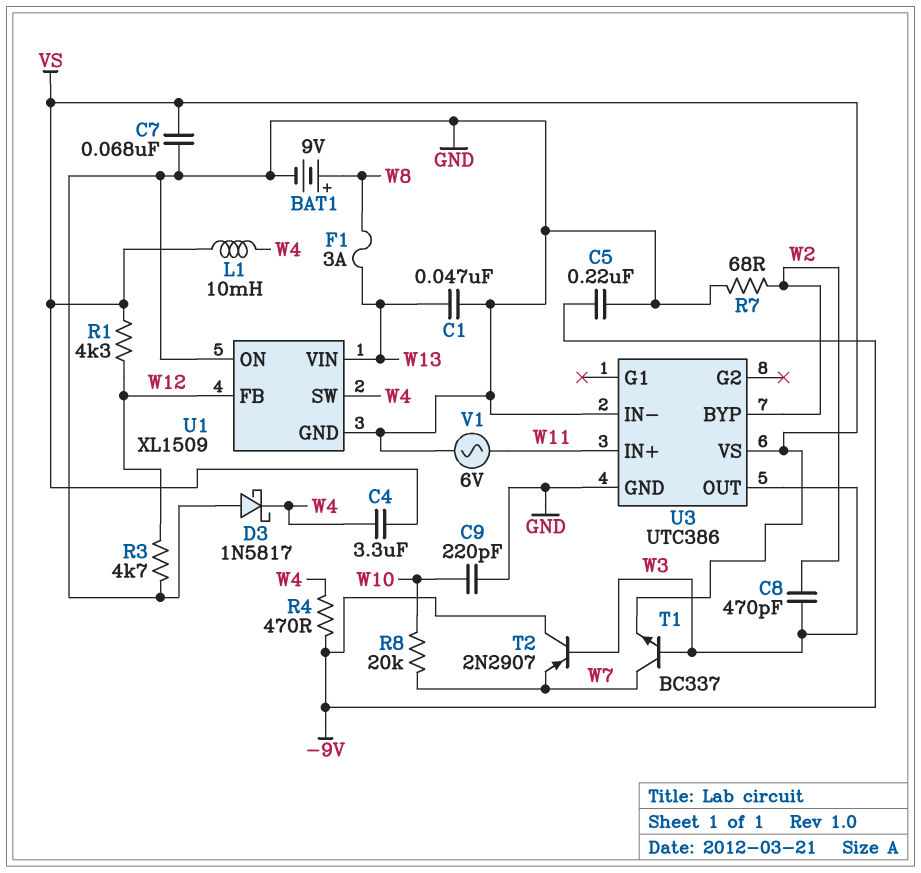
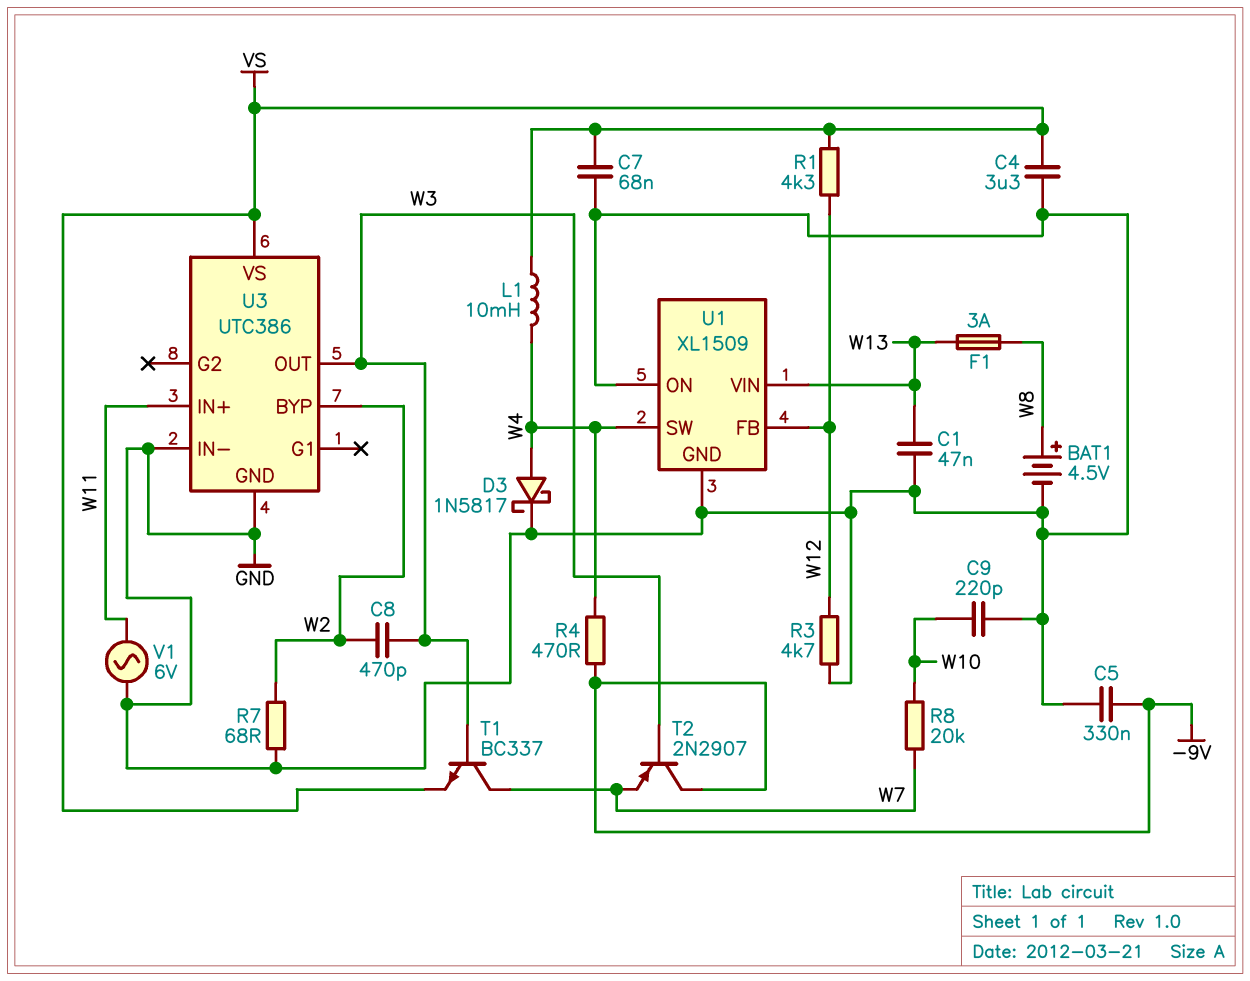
BAT1: 9V (plus W8, minus GND) -> 4.5V (plus W8, minus GND)
C4: 3.3uF (VS, W4) -> 3.3uF (GND, VS)
C5: 220nF (-9V, GND) -> 330nF (-9V, GND)
D3: schottky 1N5817 (A GND, K W4) -> schottky 1N5817 (A W4, K GND)

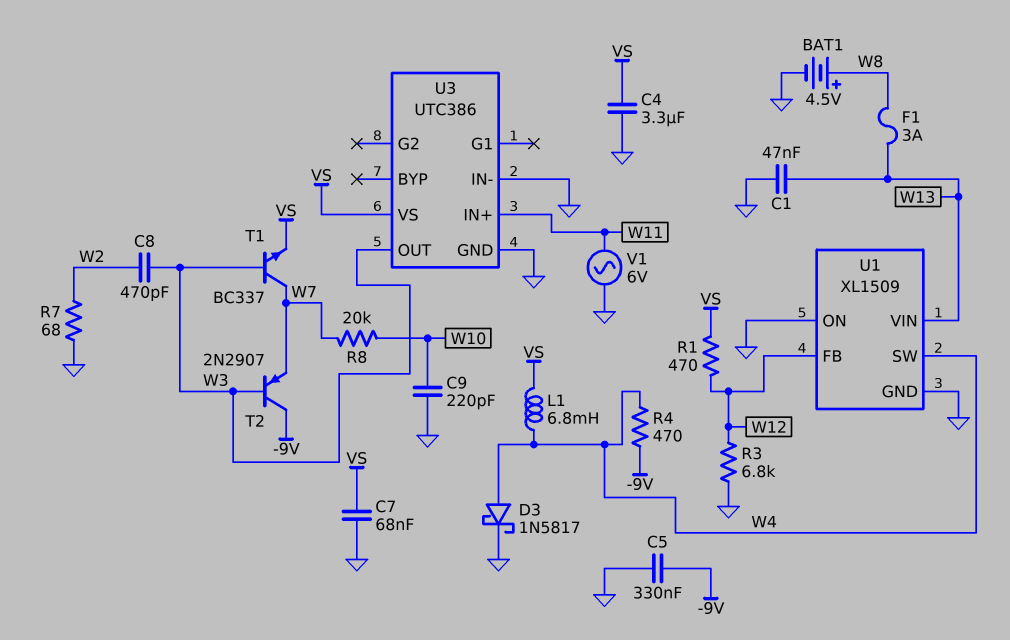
L1: 10mH (VS, W4) -> 6.8mH (VS, W4)
R1: 4.3k (VS, W12) -> 470 (VS, W12)
R3: 4.7k (GND, W12) -> 6.8k (GND, W12)
U3 pin BYP: W2 -> none

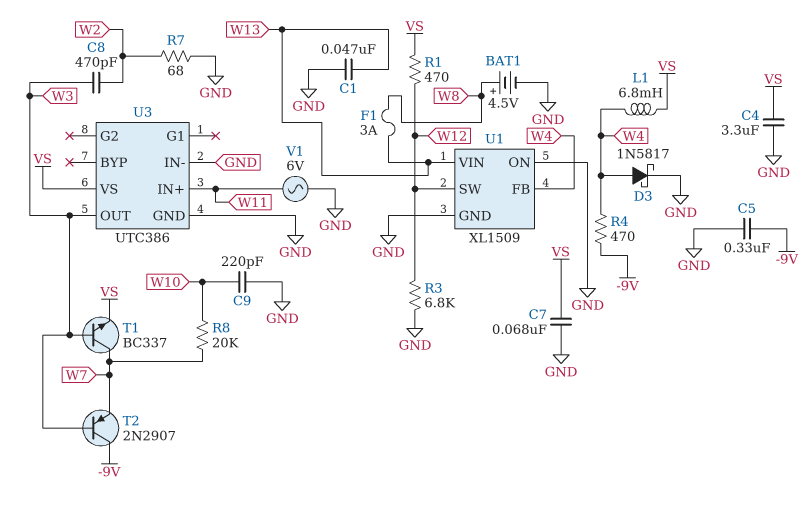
U1 pin FB: W12 -> W4
U1 pin SW: W4 -> W12

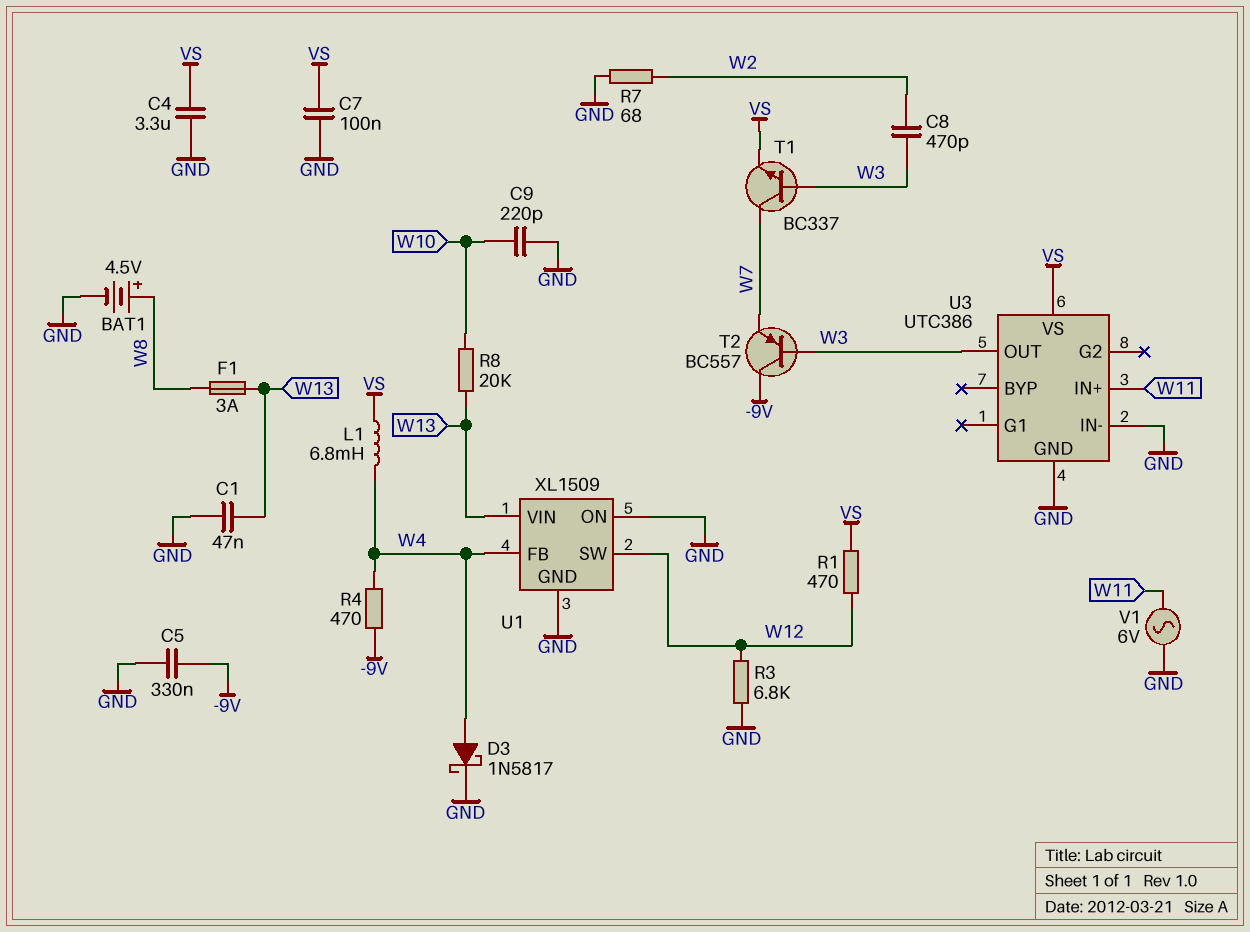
C7: 68nF (GND, VS) -> 100nF (GND, VS)
R8: 20k (W7, W10) -> 20k (W10, W13)
T2: PNP 2N2907 (B W3, C -9V, E W7) -> PNP BC557 (B W3, C -9V, E W7)

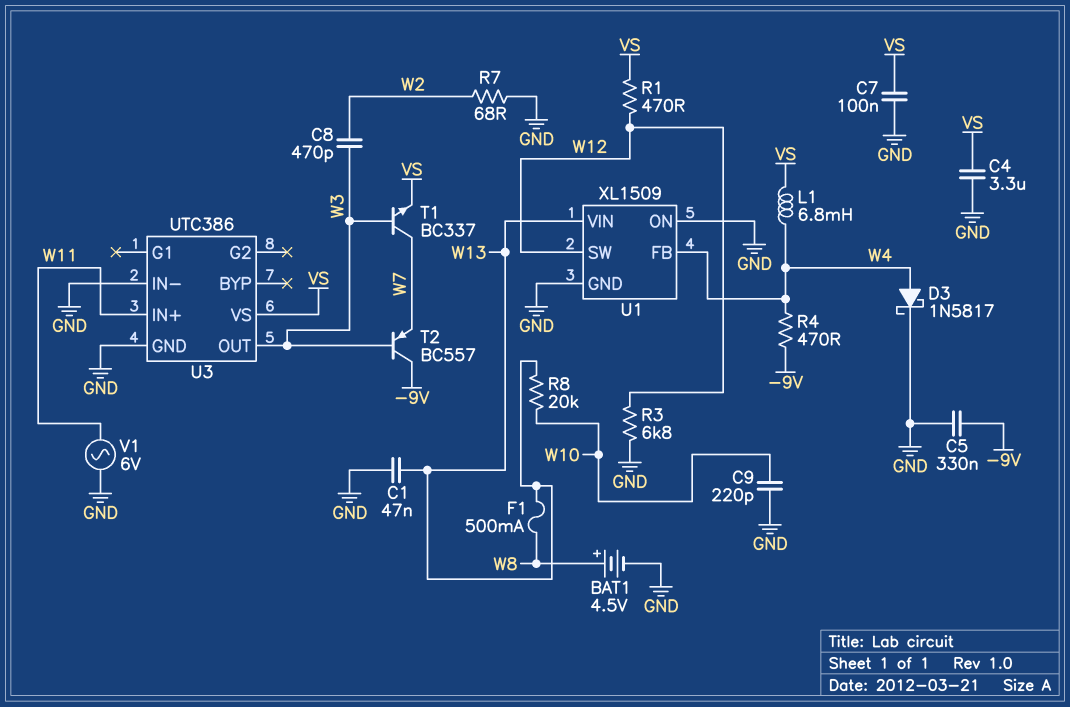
F1: 3A (W8, W13) -> 500mA (W8, W13)

